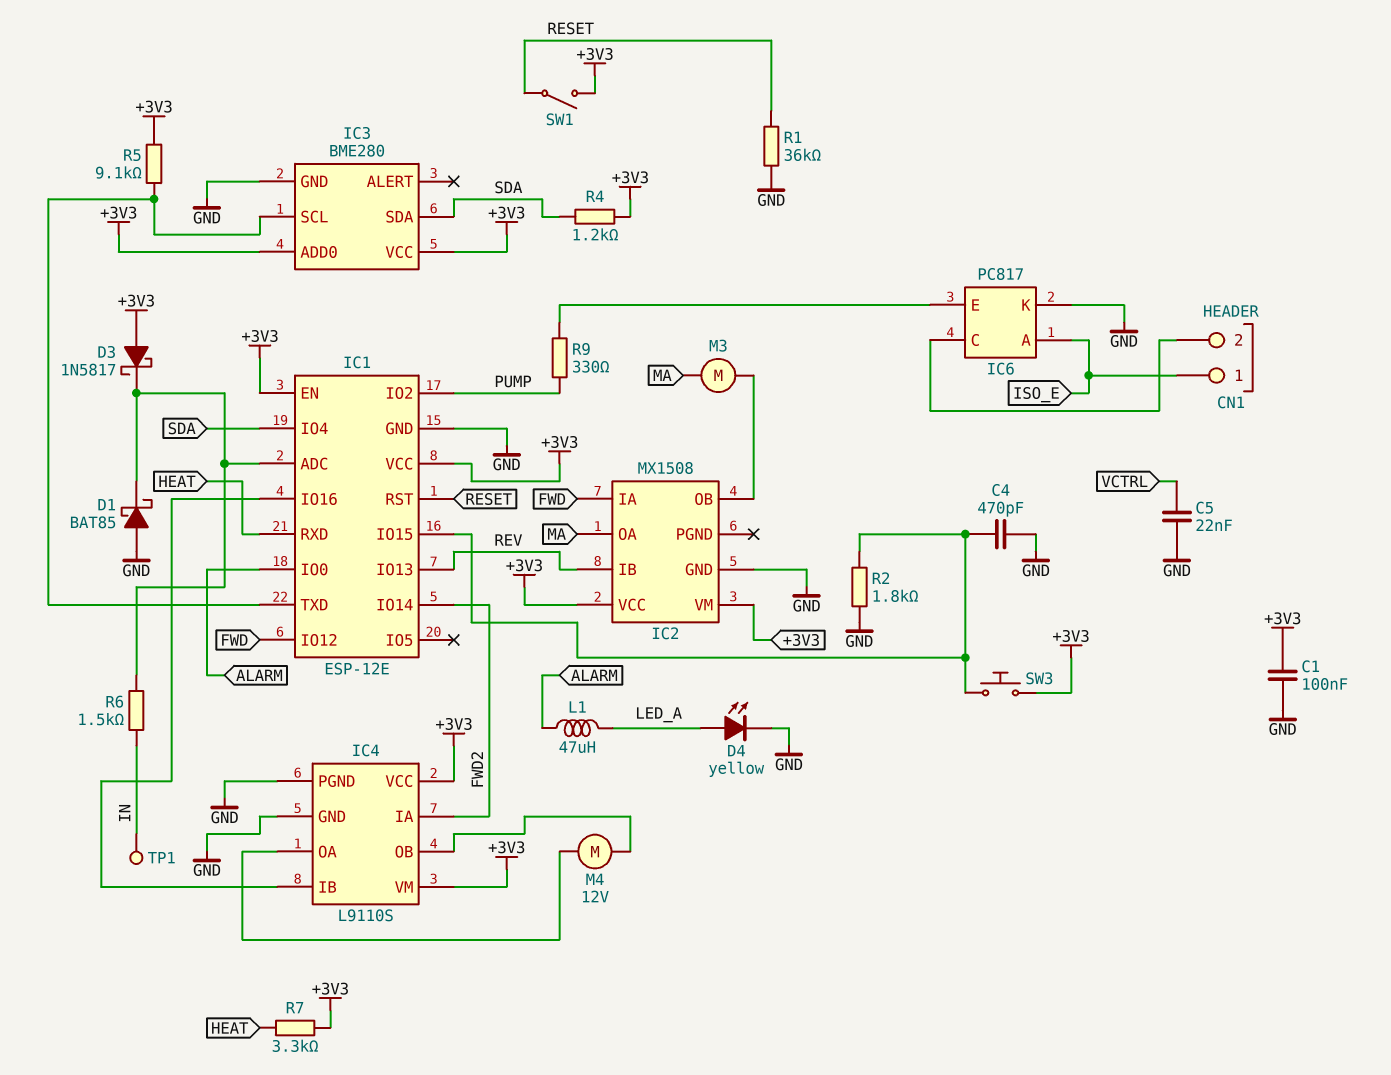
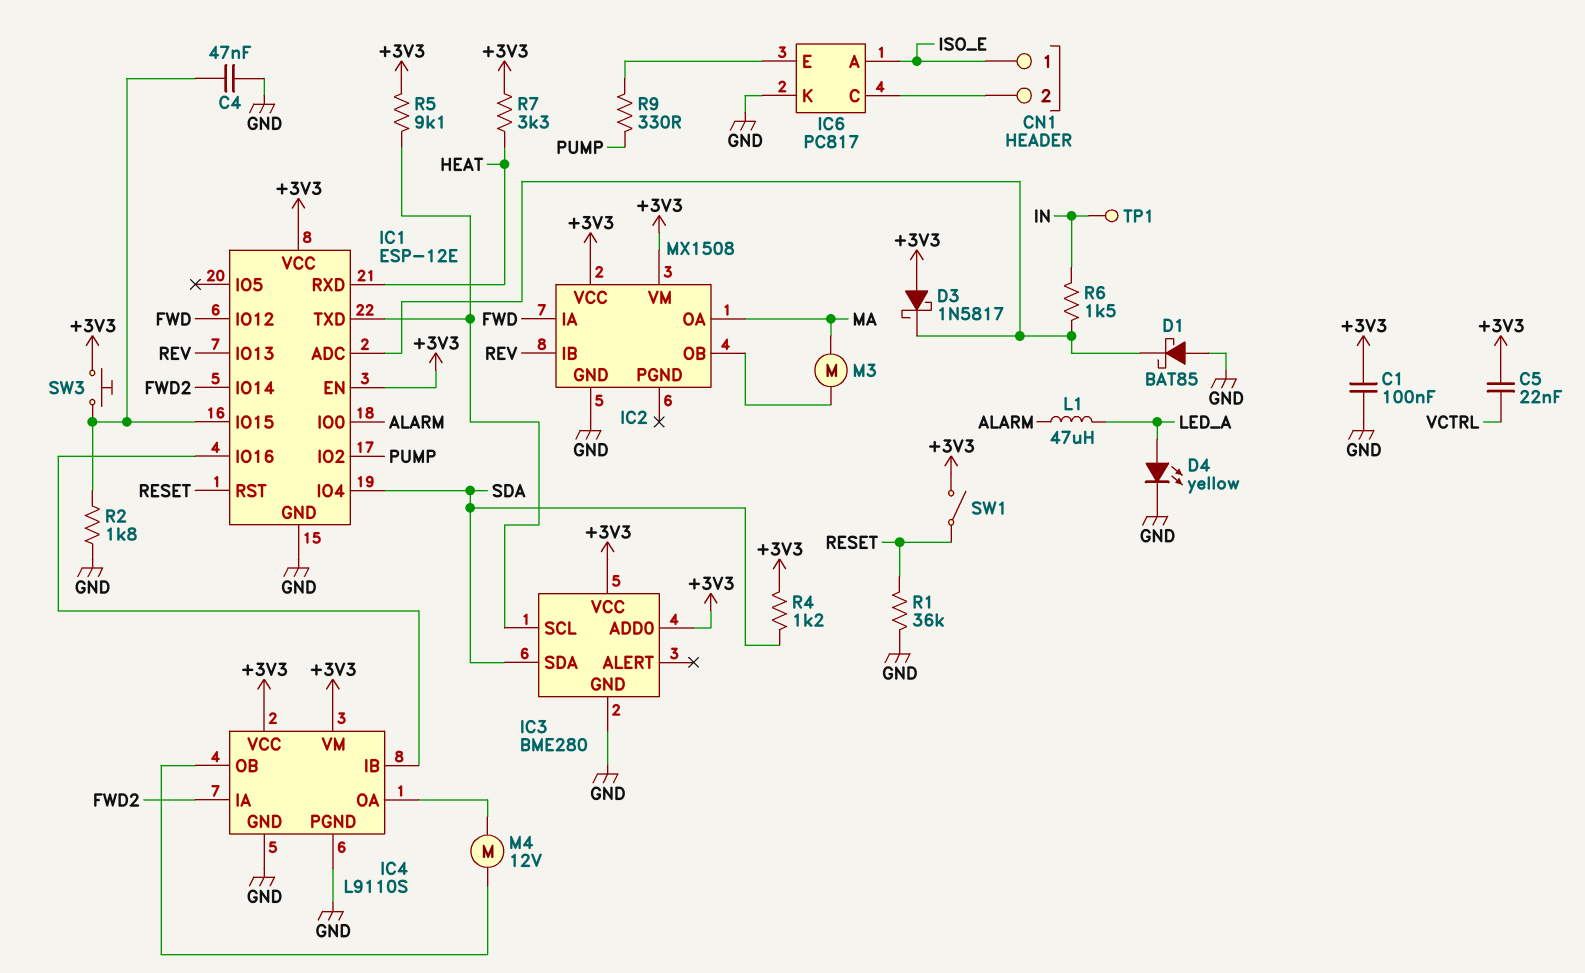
C4: 470pF (GND, IC1/IO15) -> 47nF (GND, IC1/IO15)
C5: 22nF (GND, VCTRL) -> 22nF (+3V3, VCTRL)

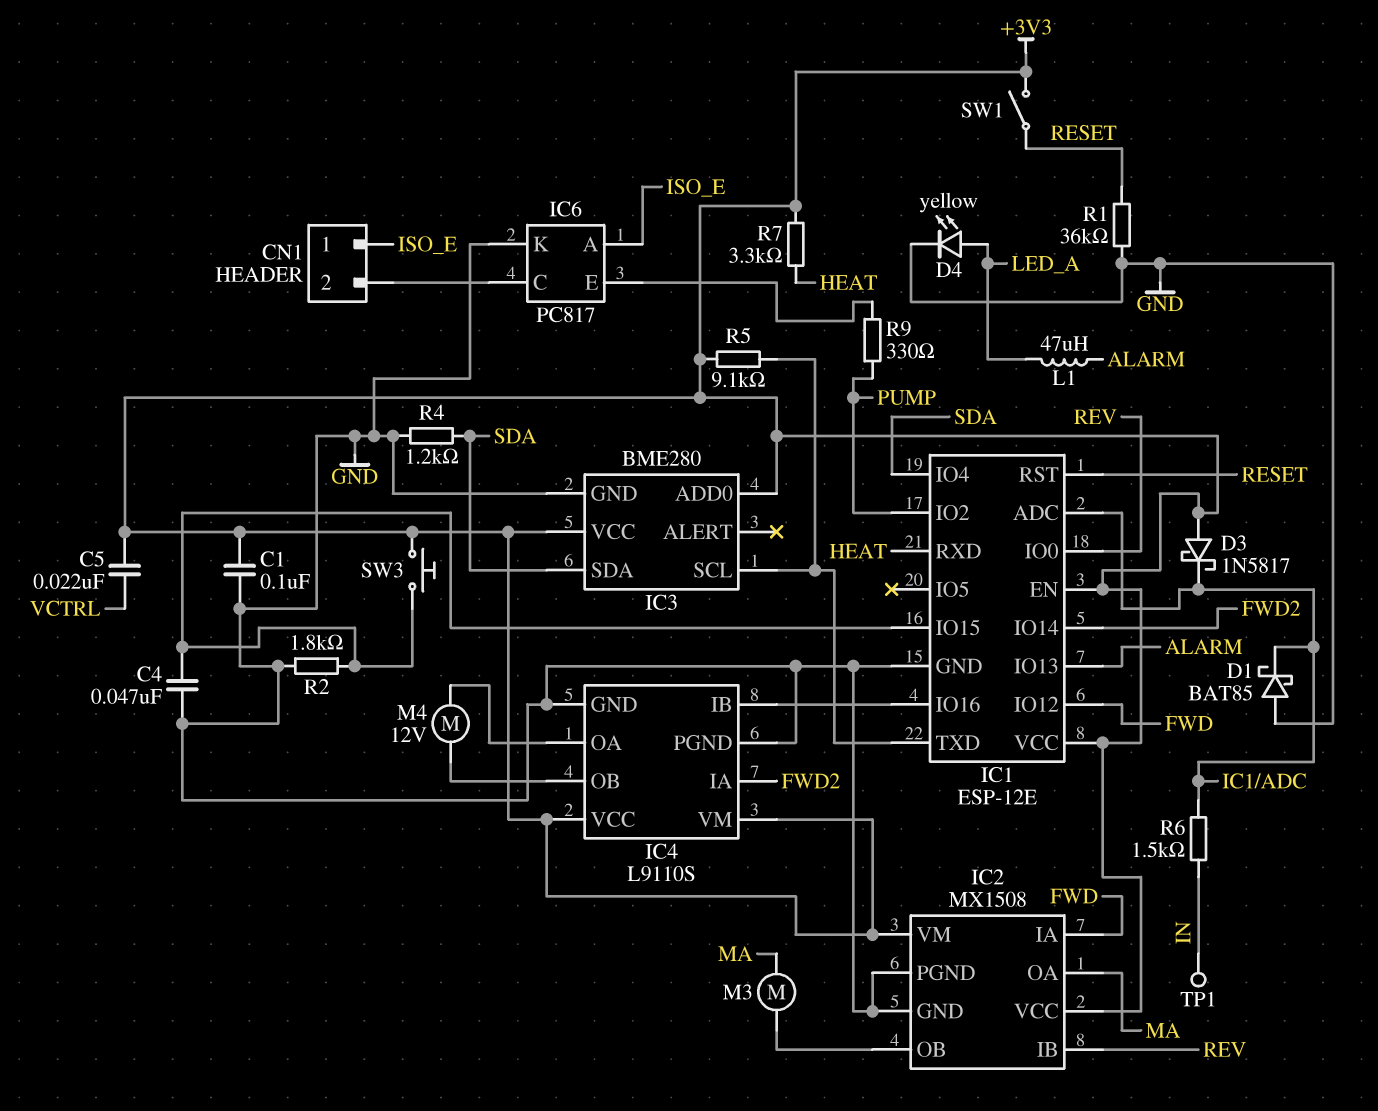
IC1 pin IO0: ALARM -> REV
IC1 pin IO13: REV -> ALARM
IC2 pin PGND: none -> GND
R4: 1.2k (+3V3, SDA) -> 1.2k (GND, SDA)

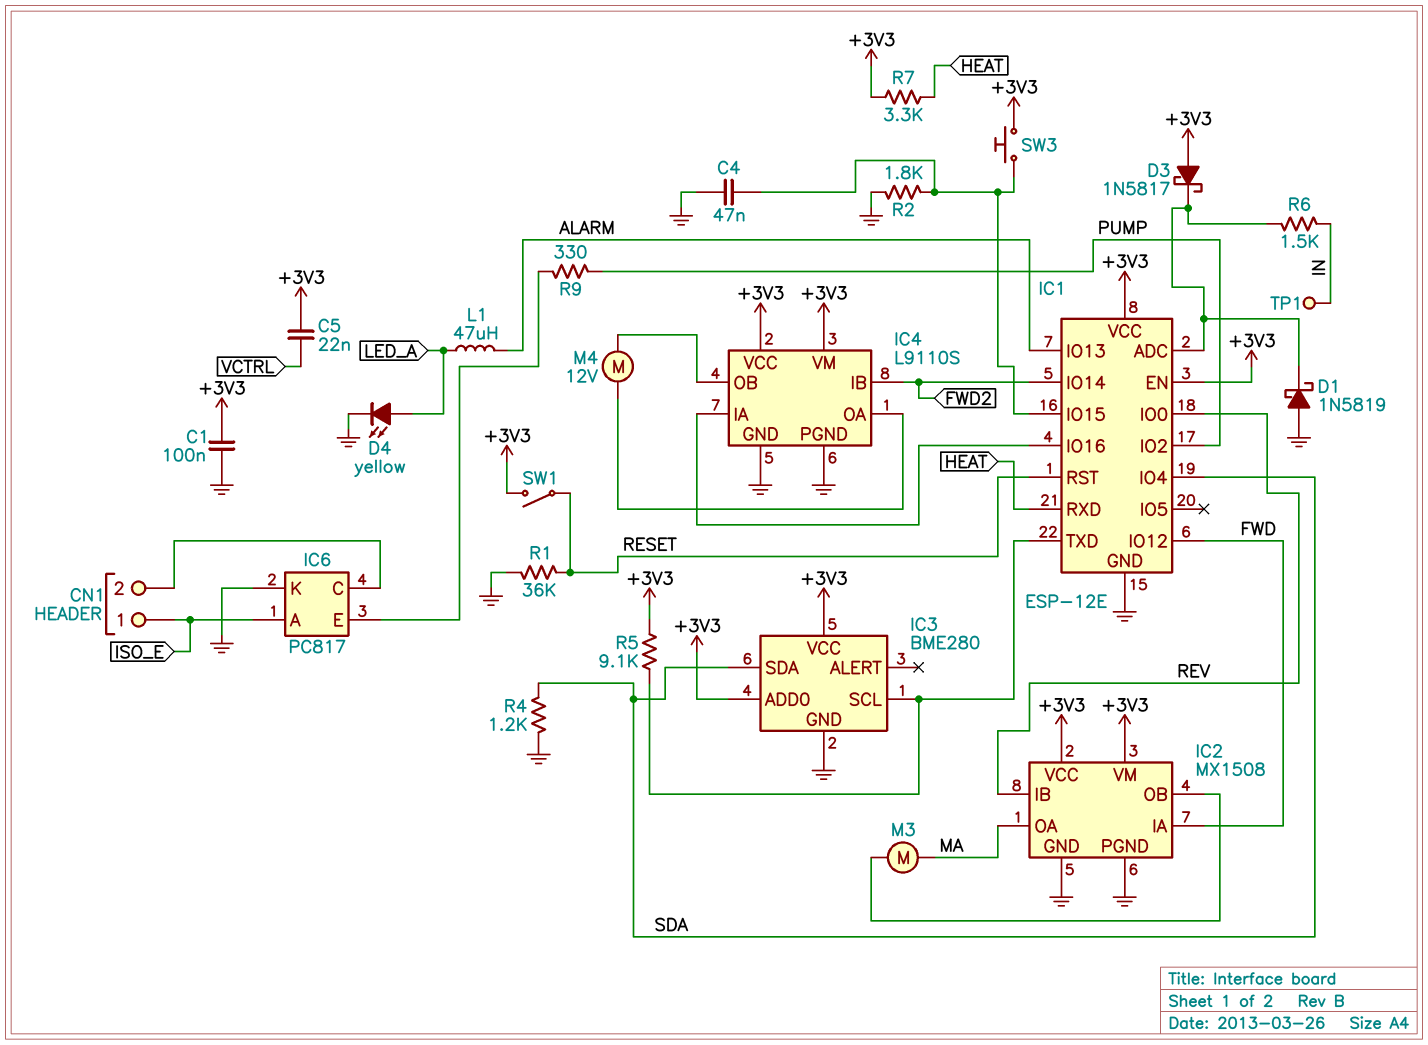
D1: schottky BAT85 (A GND, K IC1/ADC) -> schottky 1N5819 (A GND, K IC1/ADC)
IC4 pin IA: FWD2 -> IC1/IO16
IC4 pin IB: IC1/IO16 -> FWD2

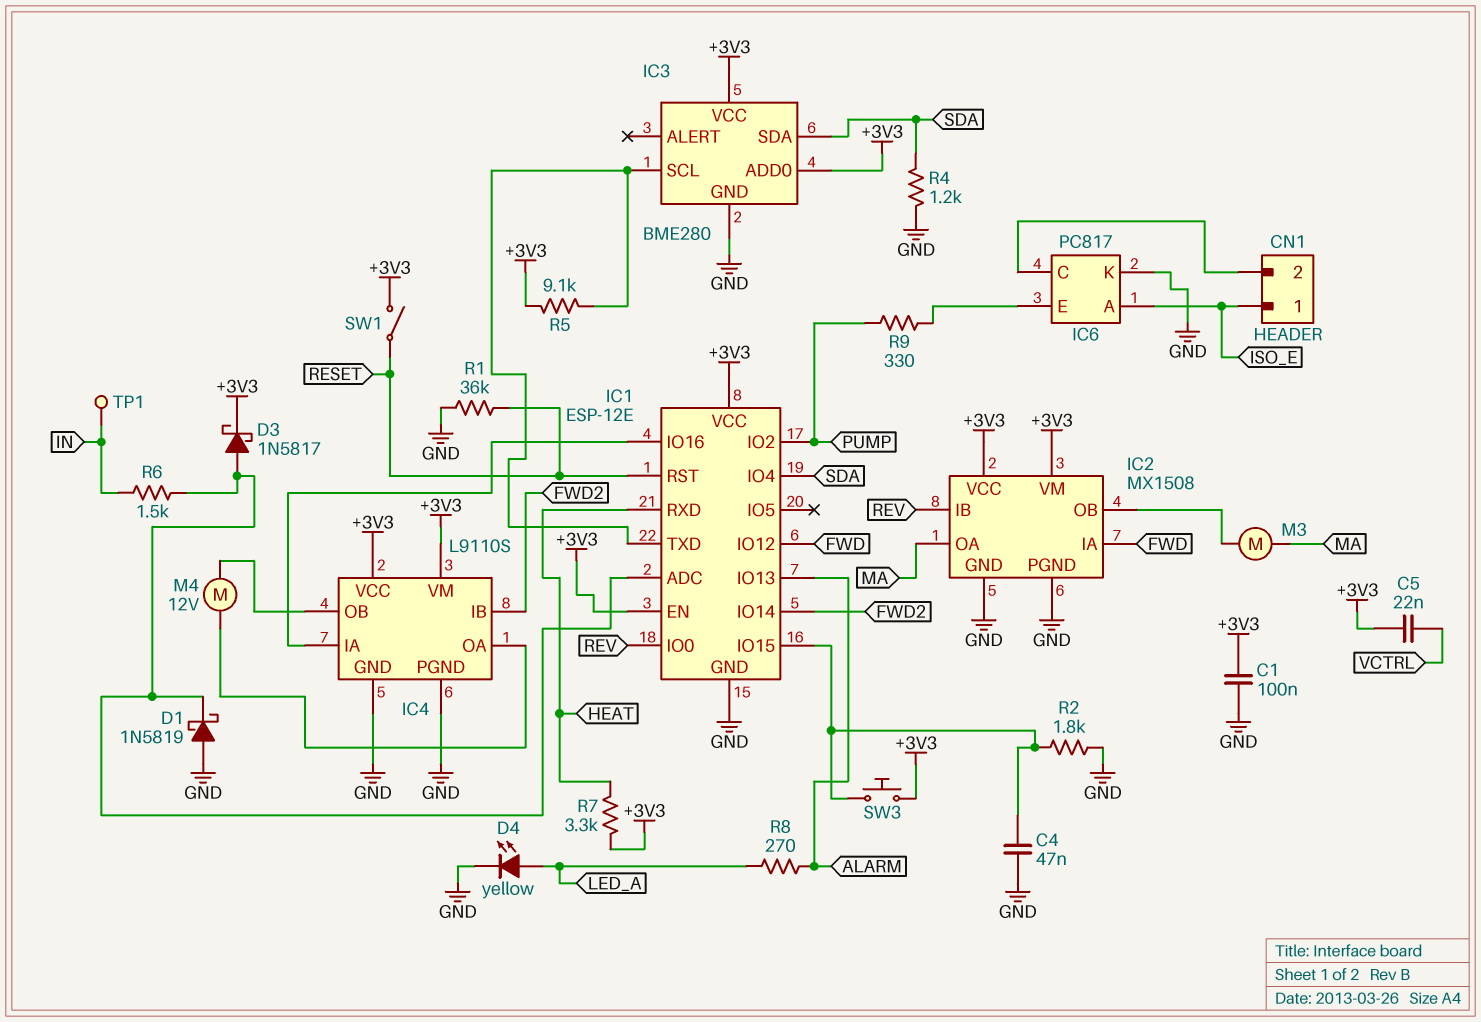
D3: schottky 1N5817 (A +3V3, K IC1/ADC) -> schottky 1N5817 (A IC1/ADC, K +3V3)
L1: 47uH (ALARM, LED_A) -> none
R8: none -> 270 (ALARM, LED_A)

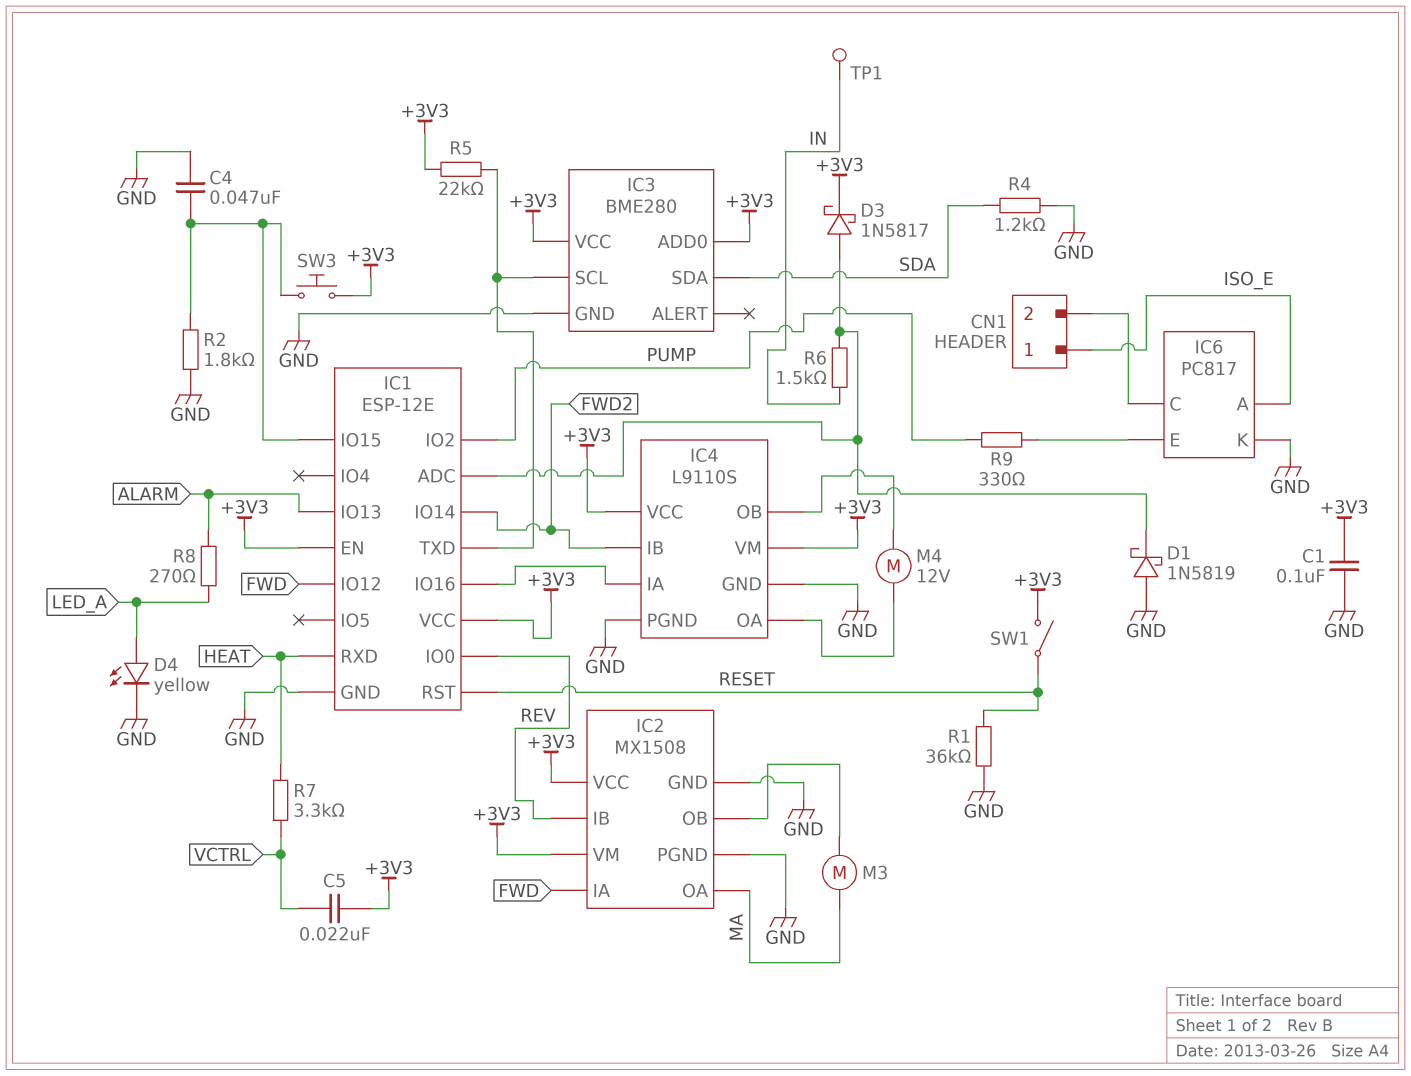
IC1 pin IO4: SDA -> none
R5: 9.1k (+3V3, IC1/TXD) -> 22k (+3V3, IC1/TXD)
R7: 3.3k (+3V3, HEAT) -> 3.3k (HEAT, VCTRL)

